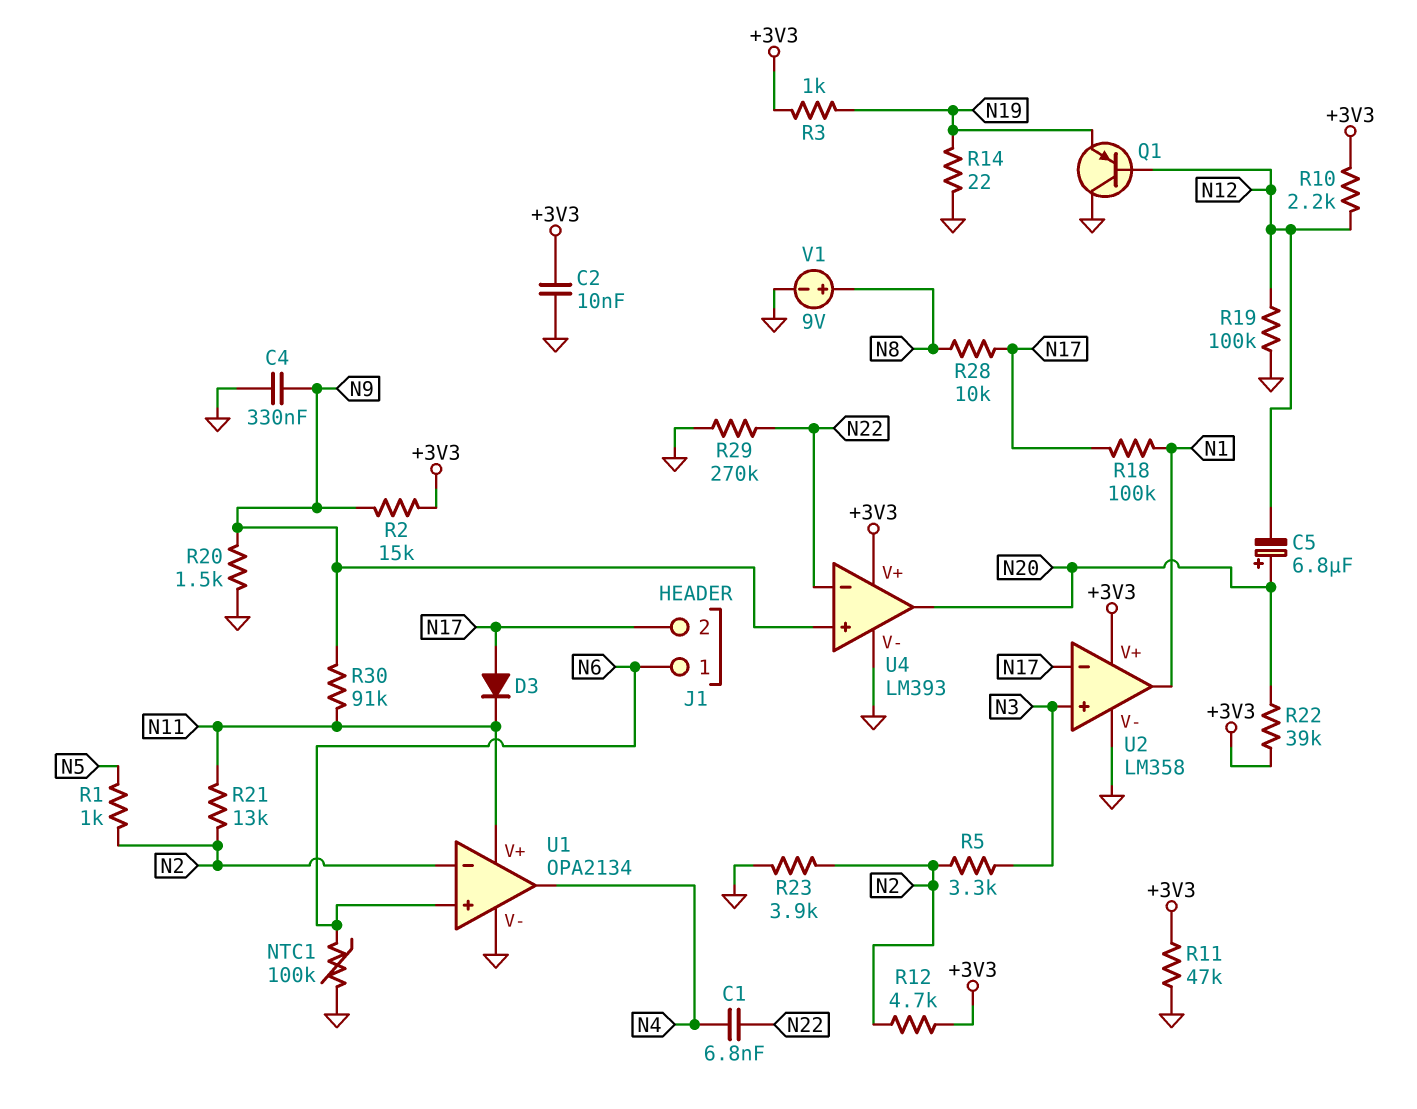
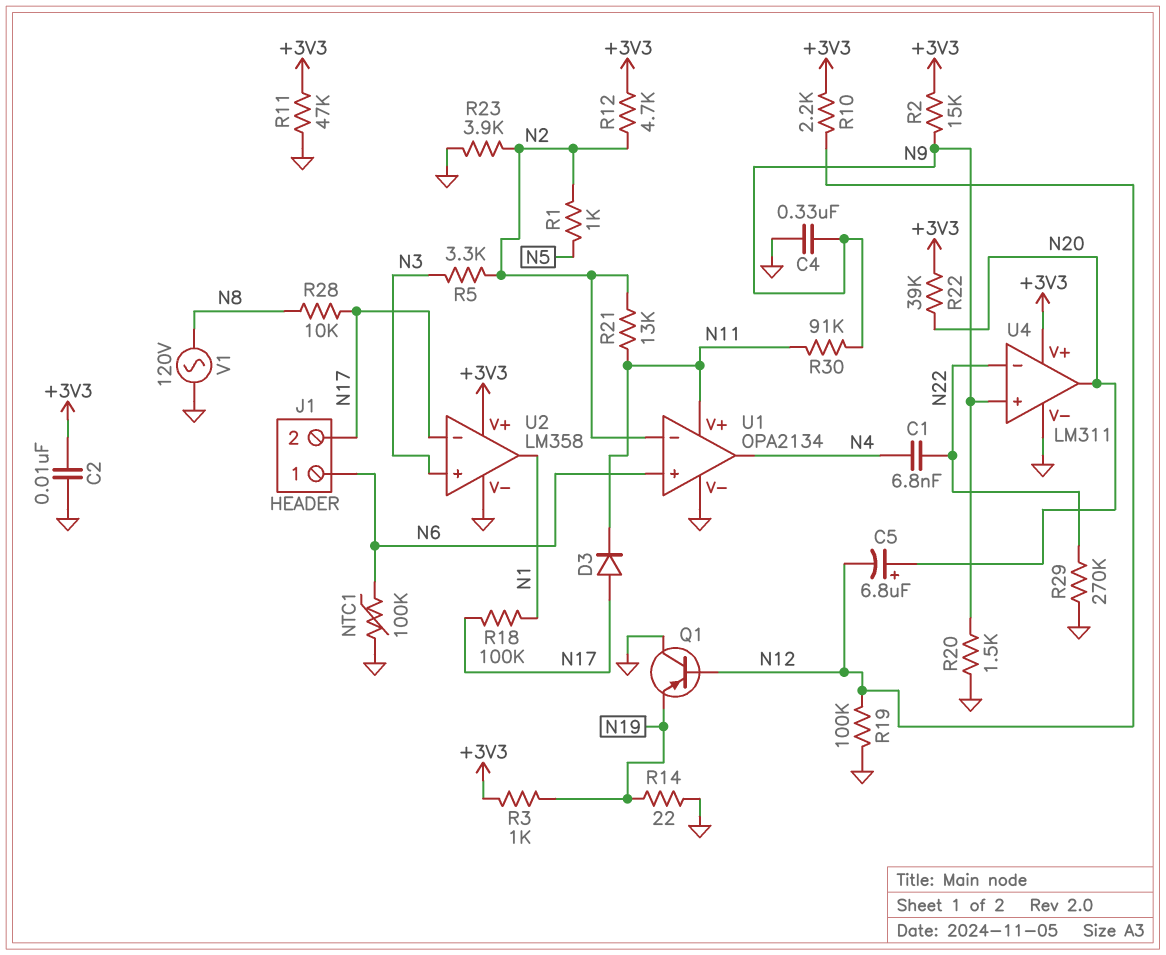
U4: LM393 -> LM311
V1: 9V (plus N8, minus GND) -> AC 120V (GND, N8)

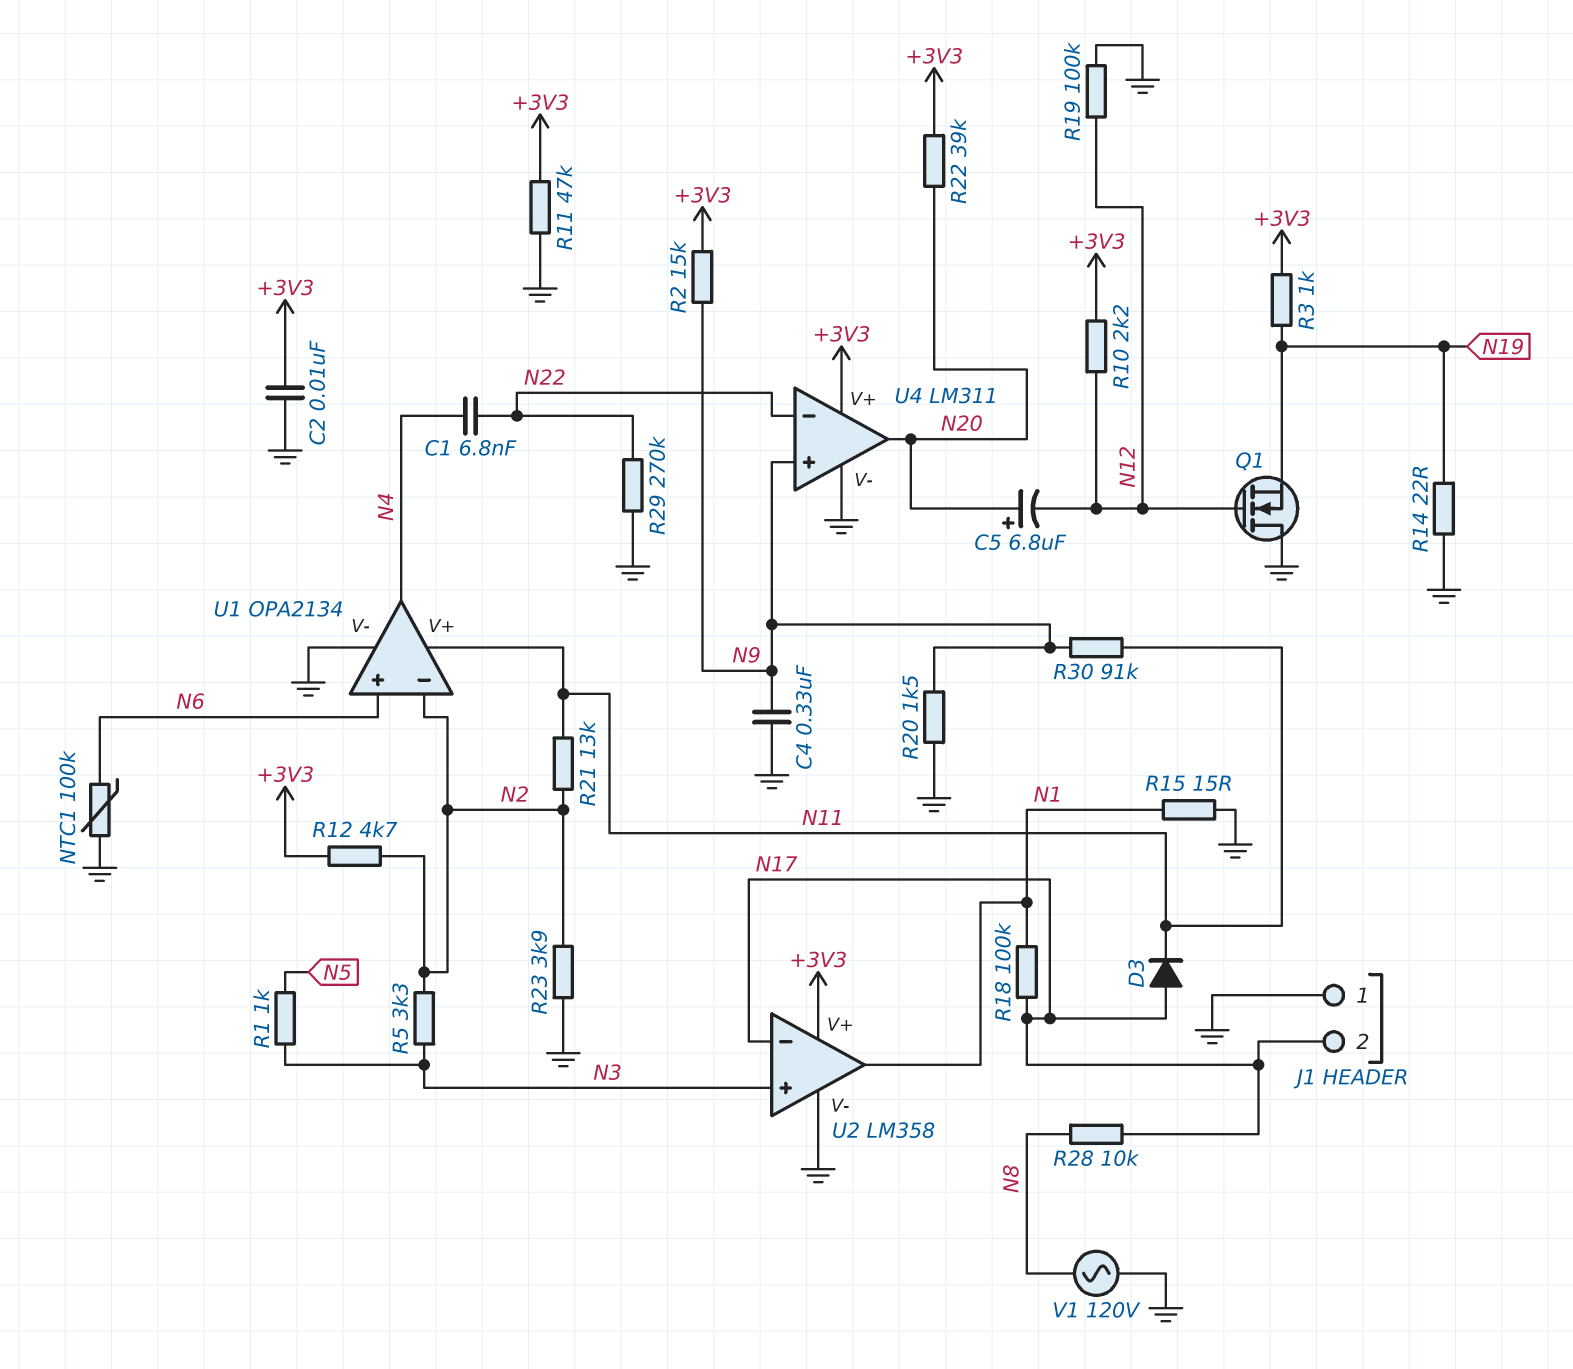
J1 pin 1: N6 -> GND
Q1: PNP (B N12, C GND, E N19) -> NMOS (G N12, D GND, S N19)
R1: 1k (N2, N5) -> 1k (N3, N5)
R15: none -> 15 (GND, N1)

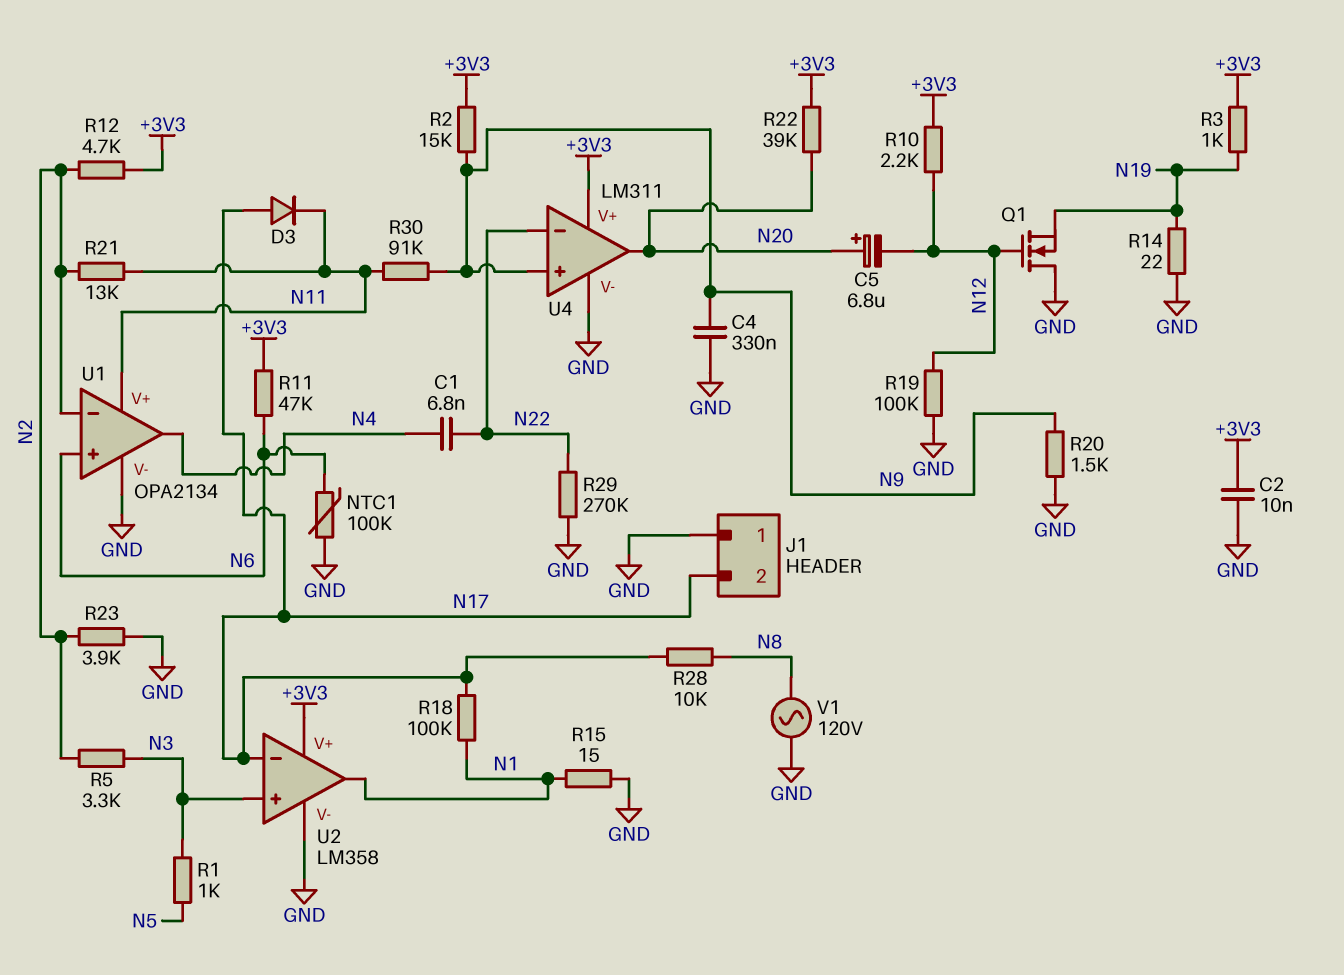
R11: 47k (+3V3, GND) -> 47k (+3V3, N6)

